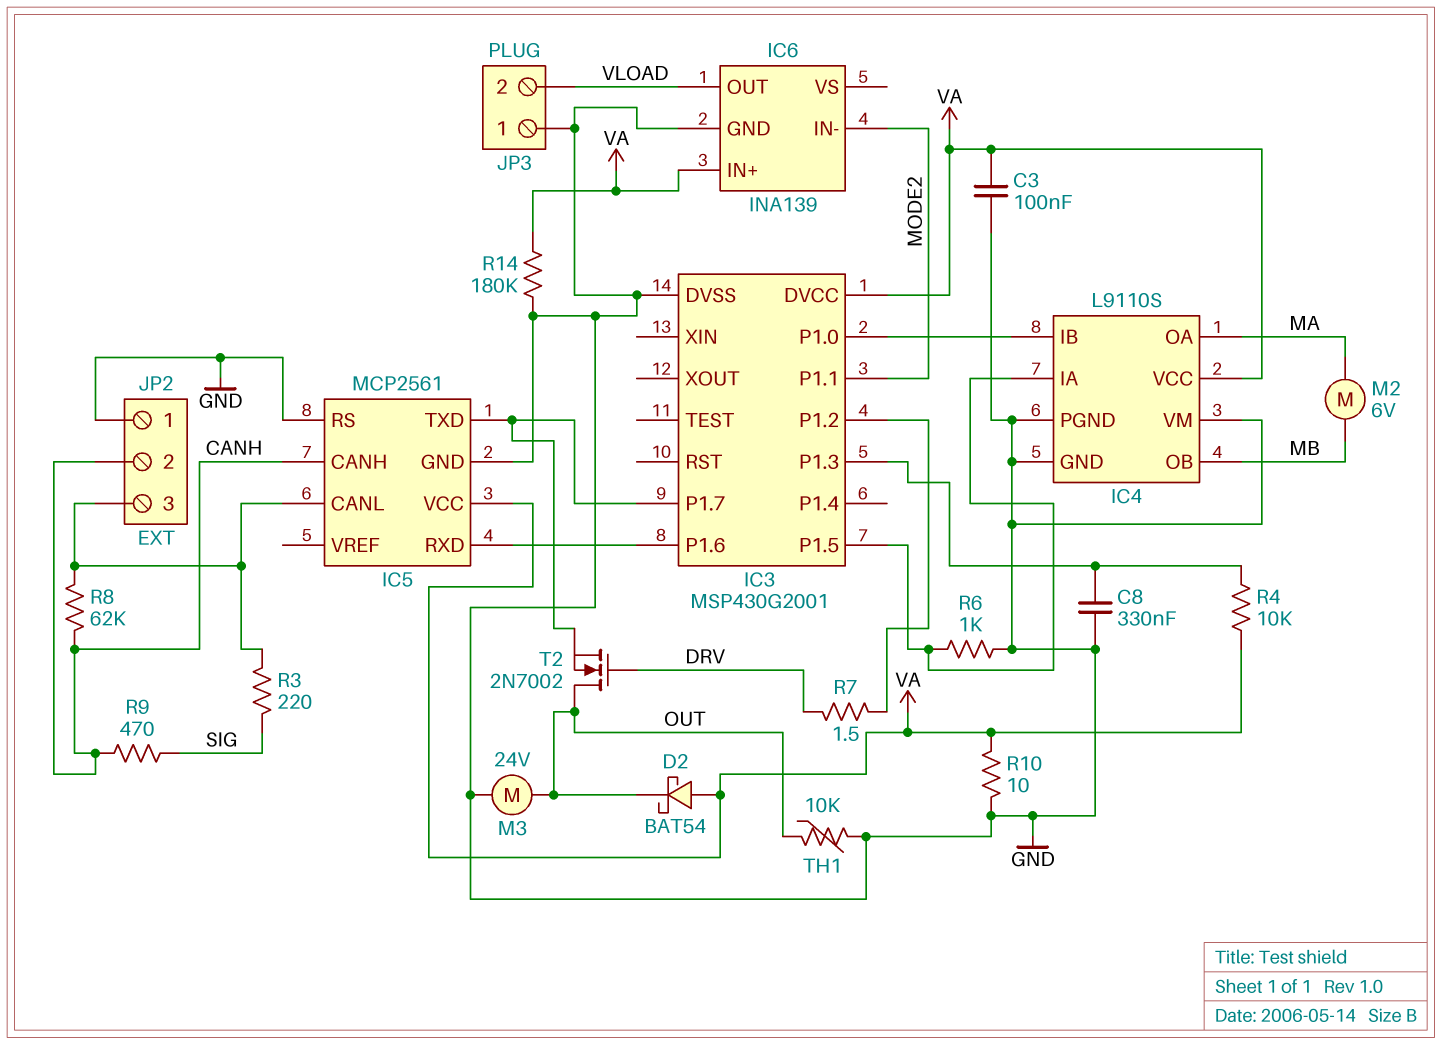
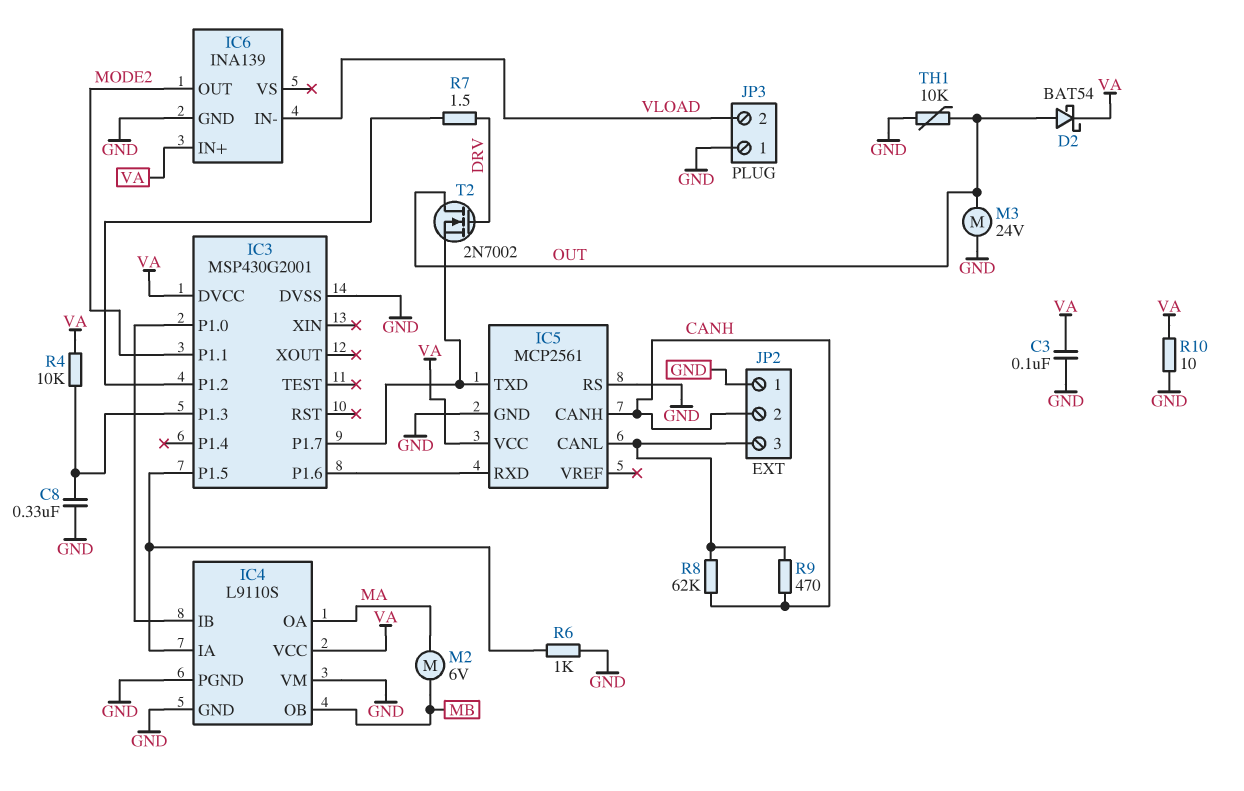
D2: schottky BAT54 (A VA, K OUT) -> schottky BAT54 (A OUT, K VA)
IC6 pin IN-: MODE2 -> VLOAD
IC6 pin OUT: VLOAD -> MODE2
R3: 220 (IC5/CANL, SIG) -> none
R9: 470 (CANH, SIG) -> 470 (CANH, IC5/CANL)
R14: 180k (GND, VA) -> none

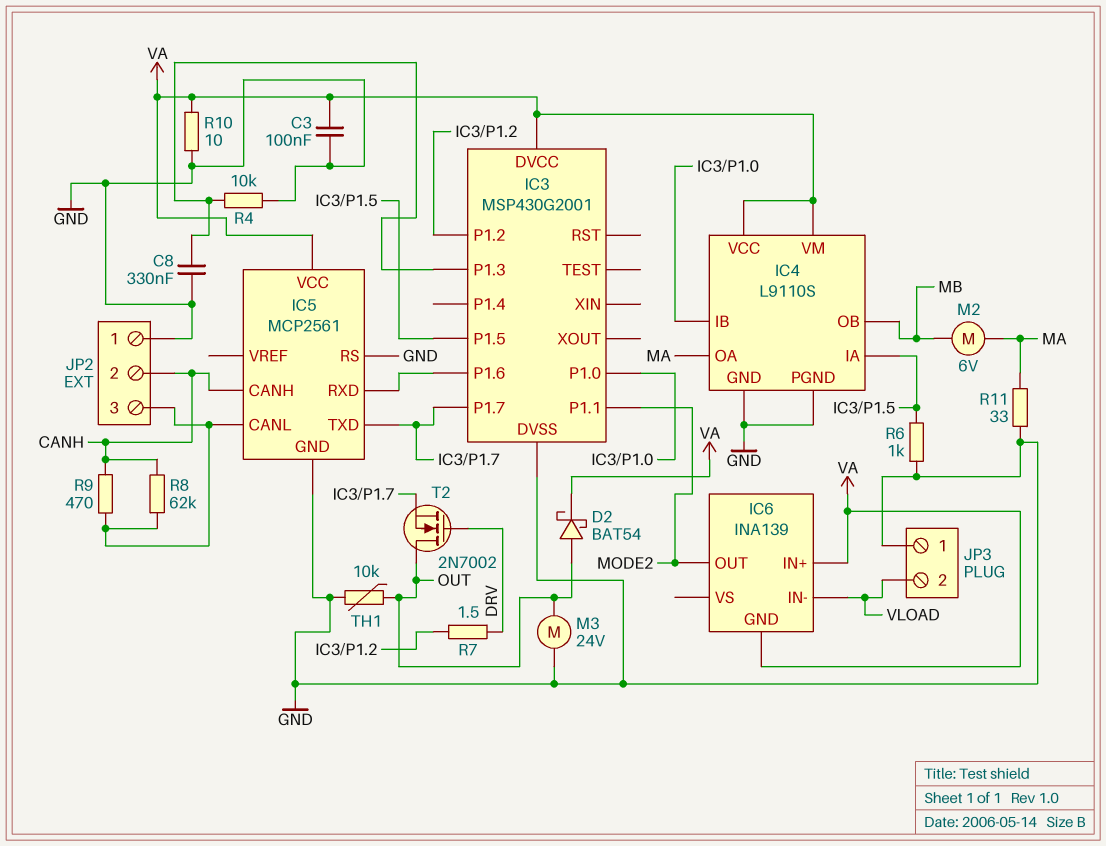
IC4 pin VM: GND -> VA
IC6 pin GND: GND -> VA
R4: 10k (IC3/P1.3, VA) -> 10k (GND, IC3/P1.3)
R11: none -> 33 (GND, MA)

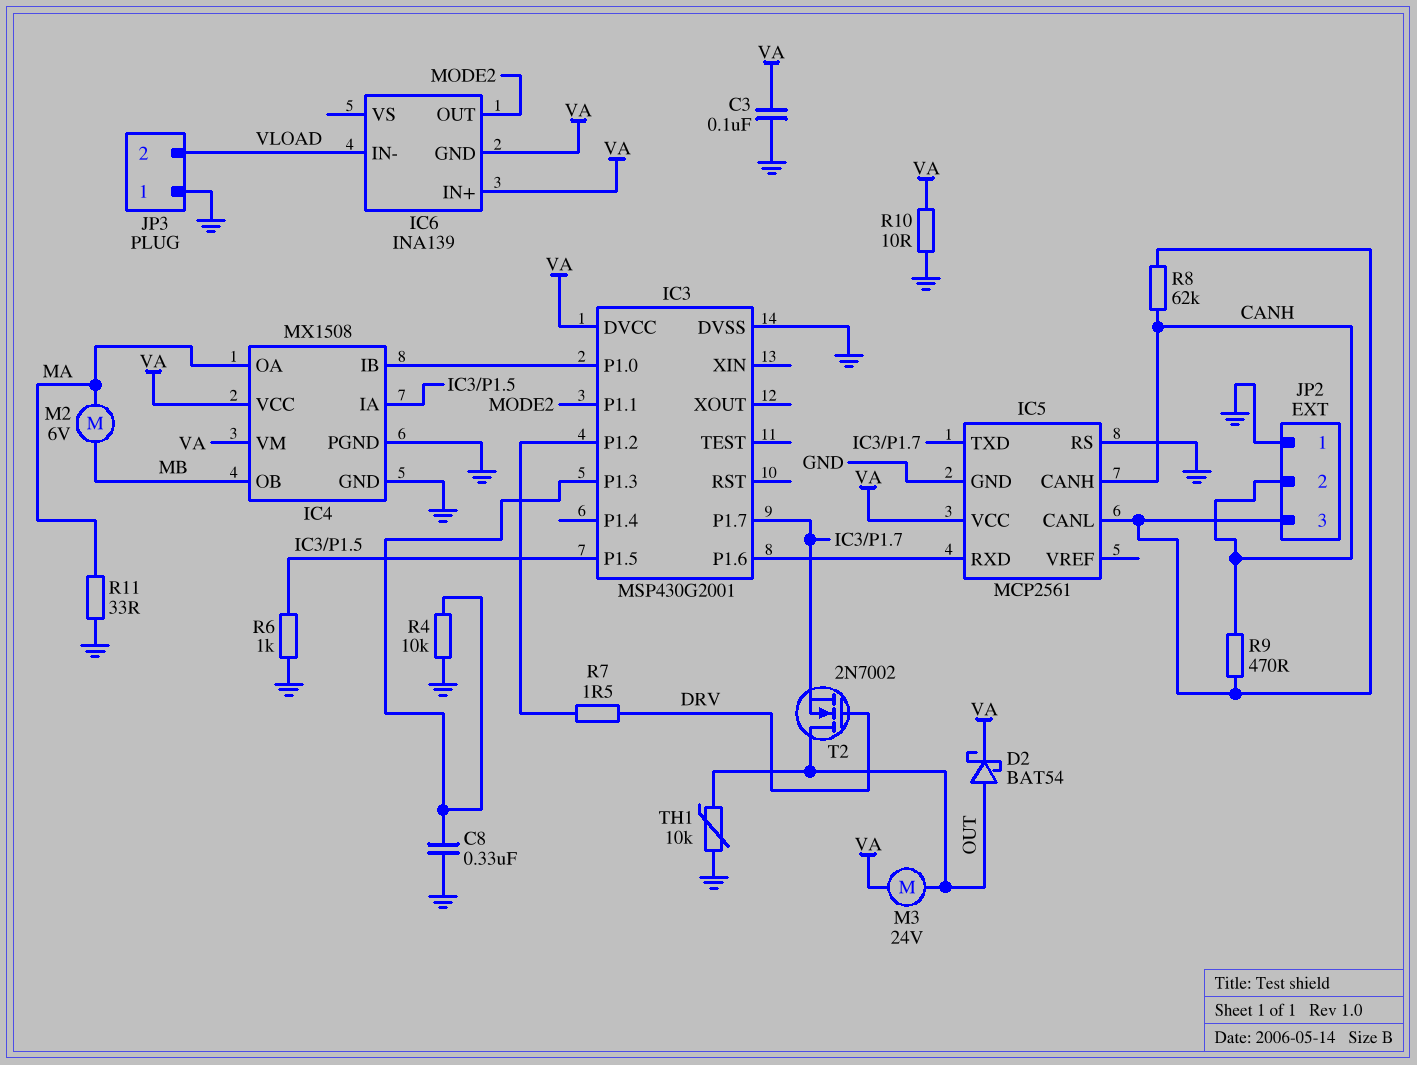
IC4: L9110S -> MX1508
M3: motor 24V (GND, OUT) -> motor 24V (OUT, VA)

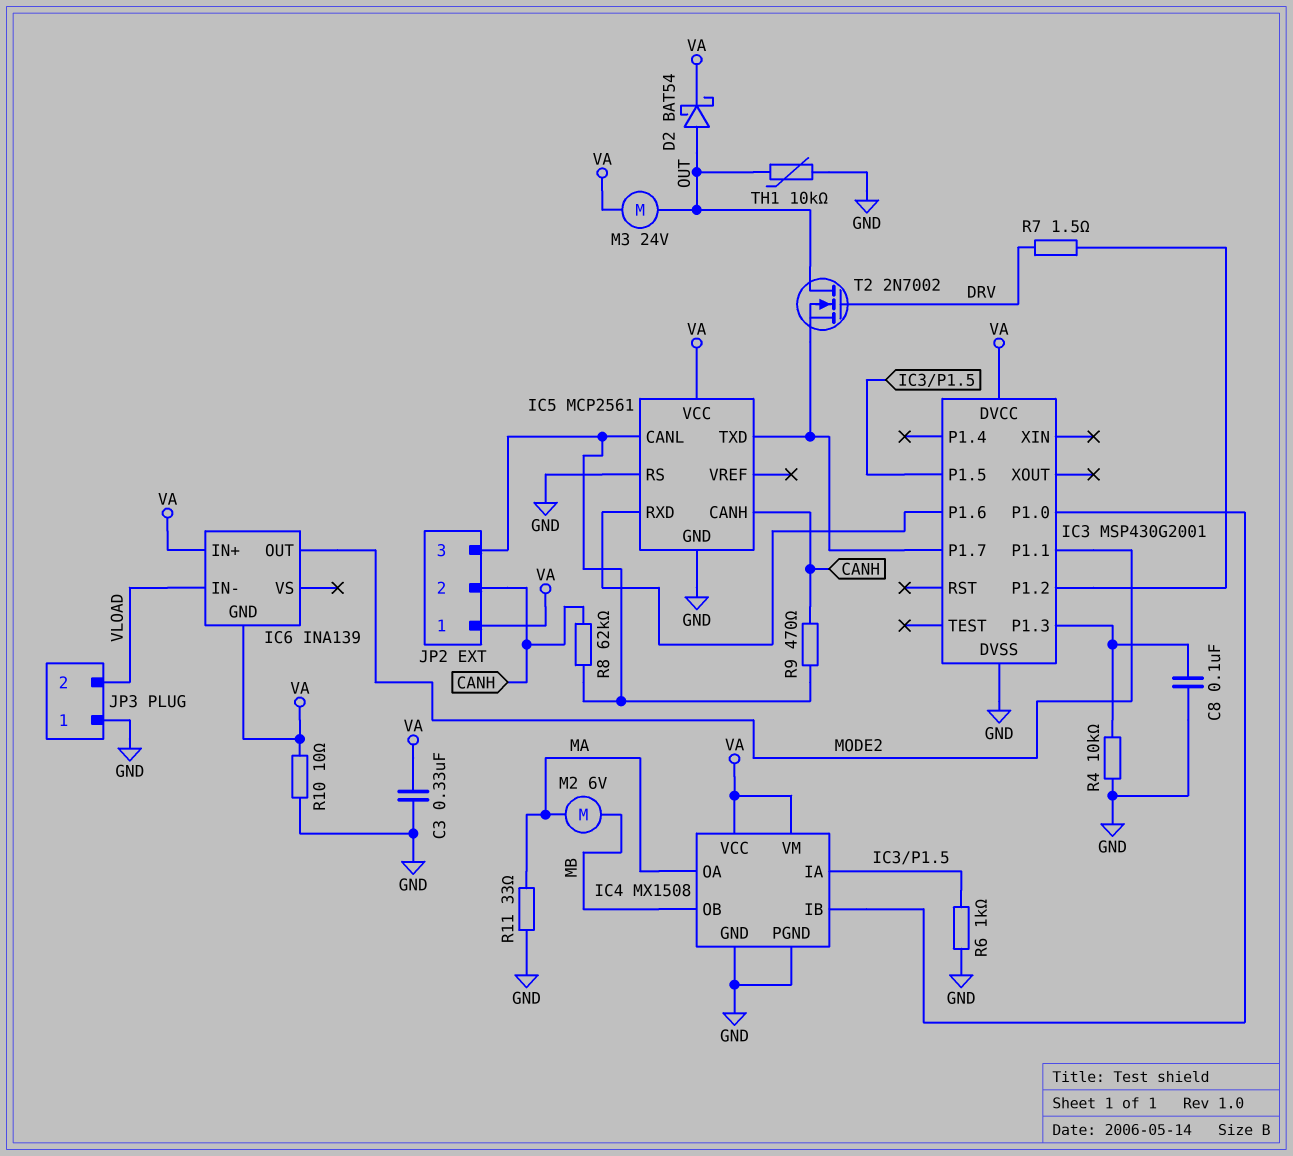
C3: 100nF (GND, VA) -> 330nF (GND, VA)
C8: 330nF (GND, IC3/P1.3) -> 100nF (GND, IC3/P1.3)
JP2 pin 1: GND -> VA

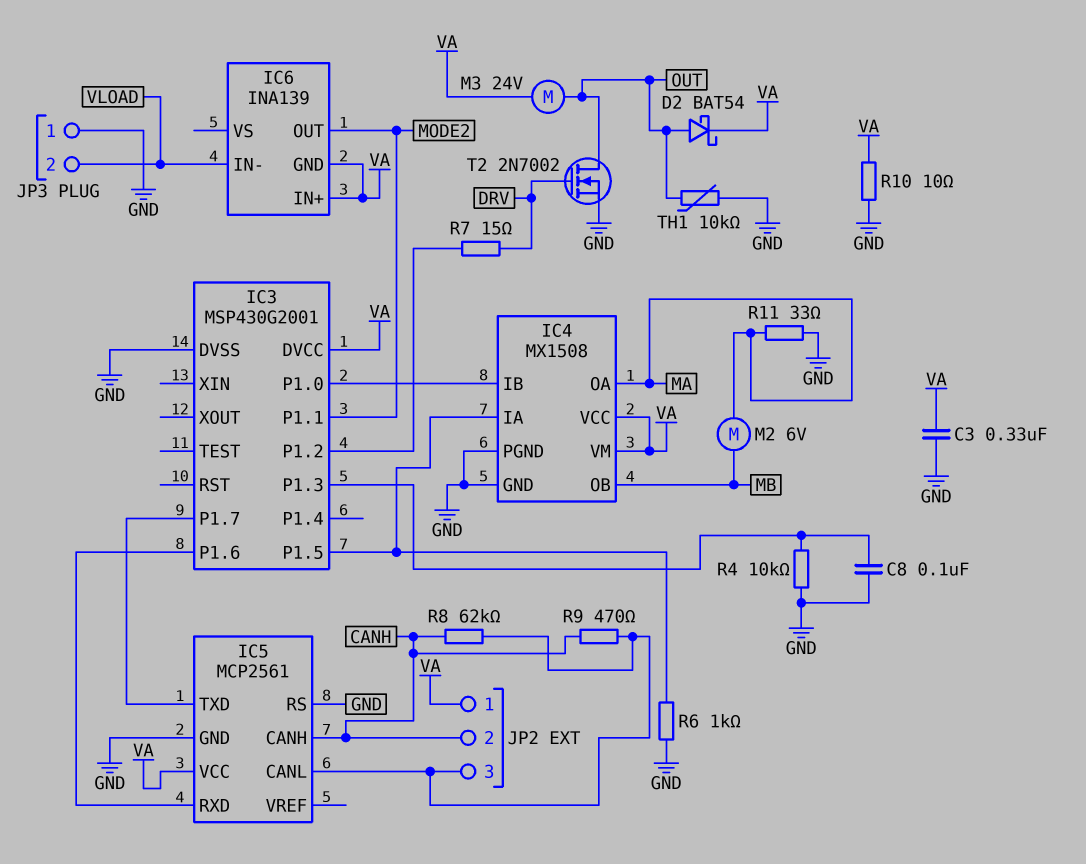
R7: 1.5 (DRV, IC3/P1.2) -> 15 (DRV, IC3/P1.2)
T2: NMOS 2N7002 (G DRV, D OUT, S IC3/P1.7) -> NMOS 2N7002 (G DRV, D OUT, S GND)

